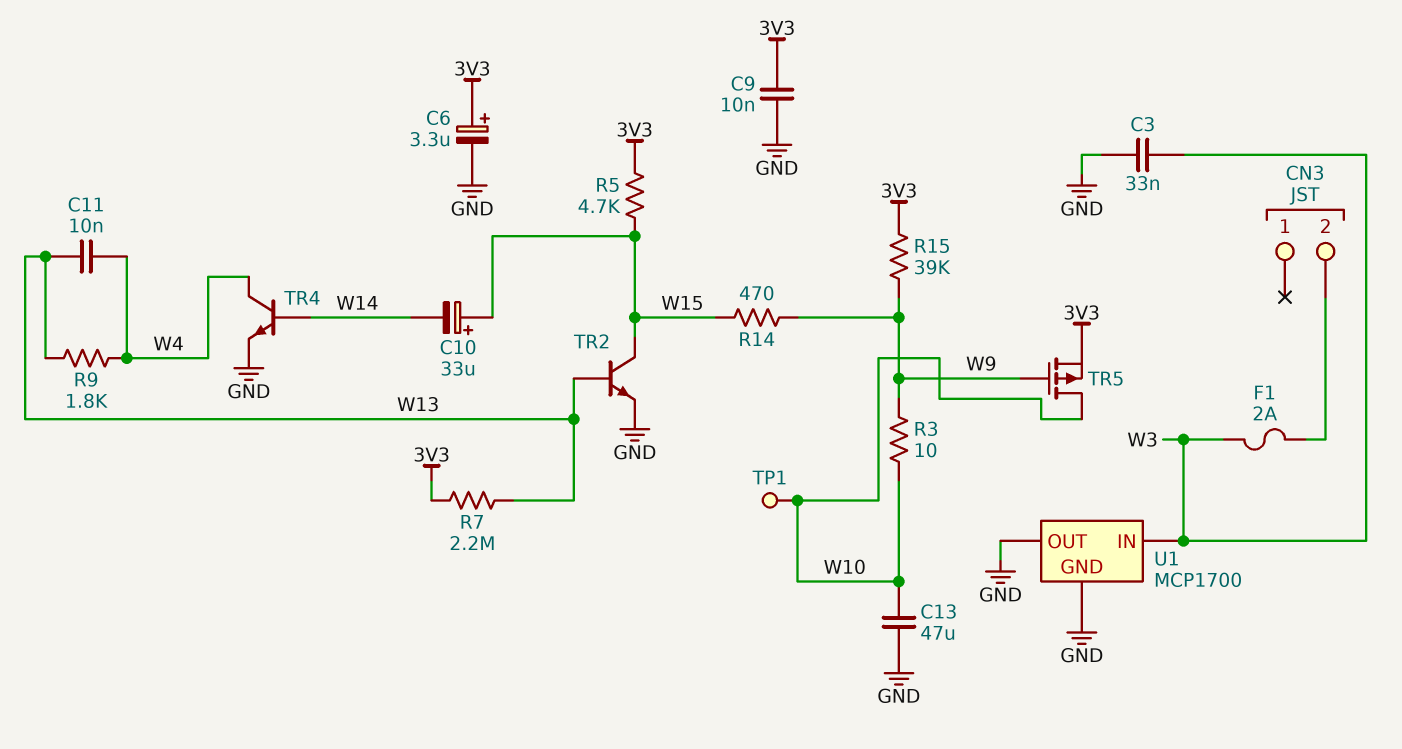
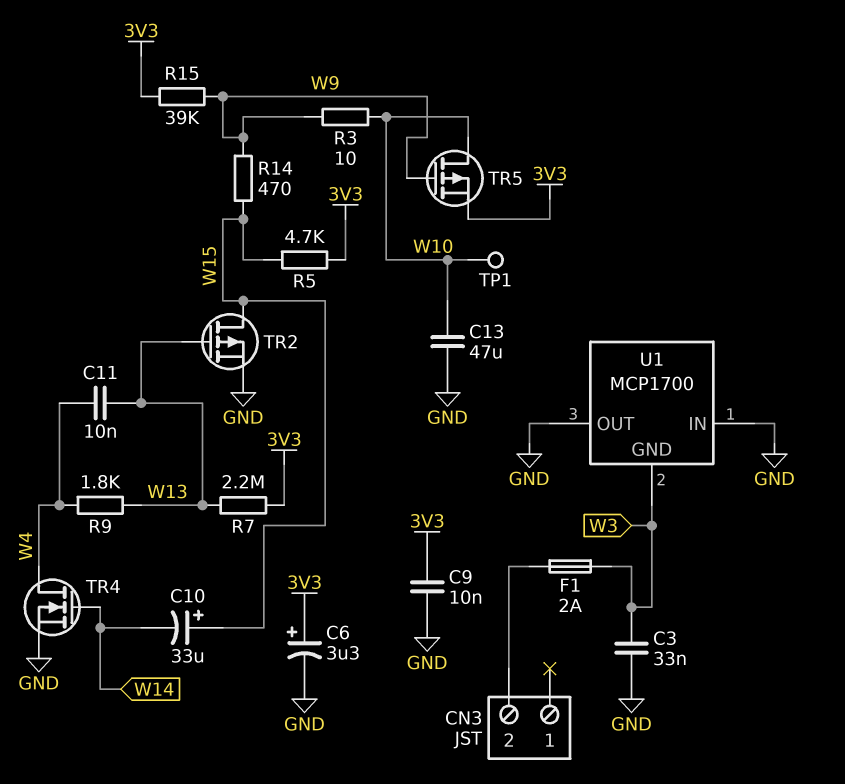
TR2: NPN (B W13, C W15, E GND) -> PMOS (G W13, D W15, S GND)
TR4: NPN (B W14, C W4, E GND) -> NMOS (G W14, D W4, S GND)
U1 pin GND: GND -> W3
U1 pin IN: W3 -> GND

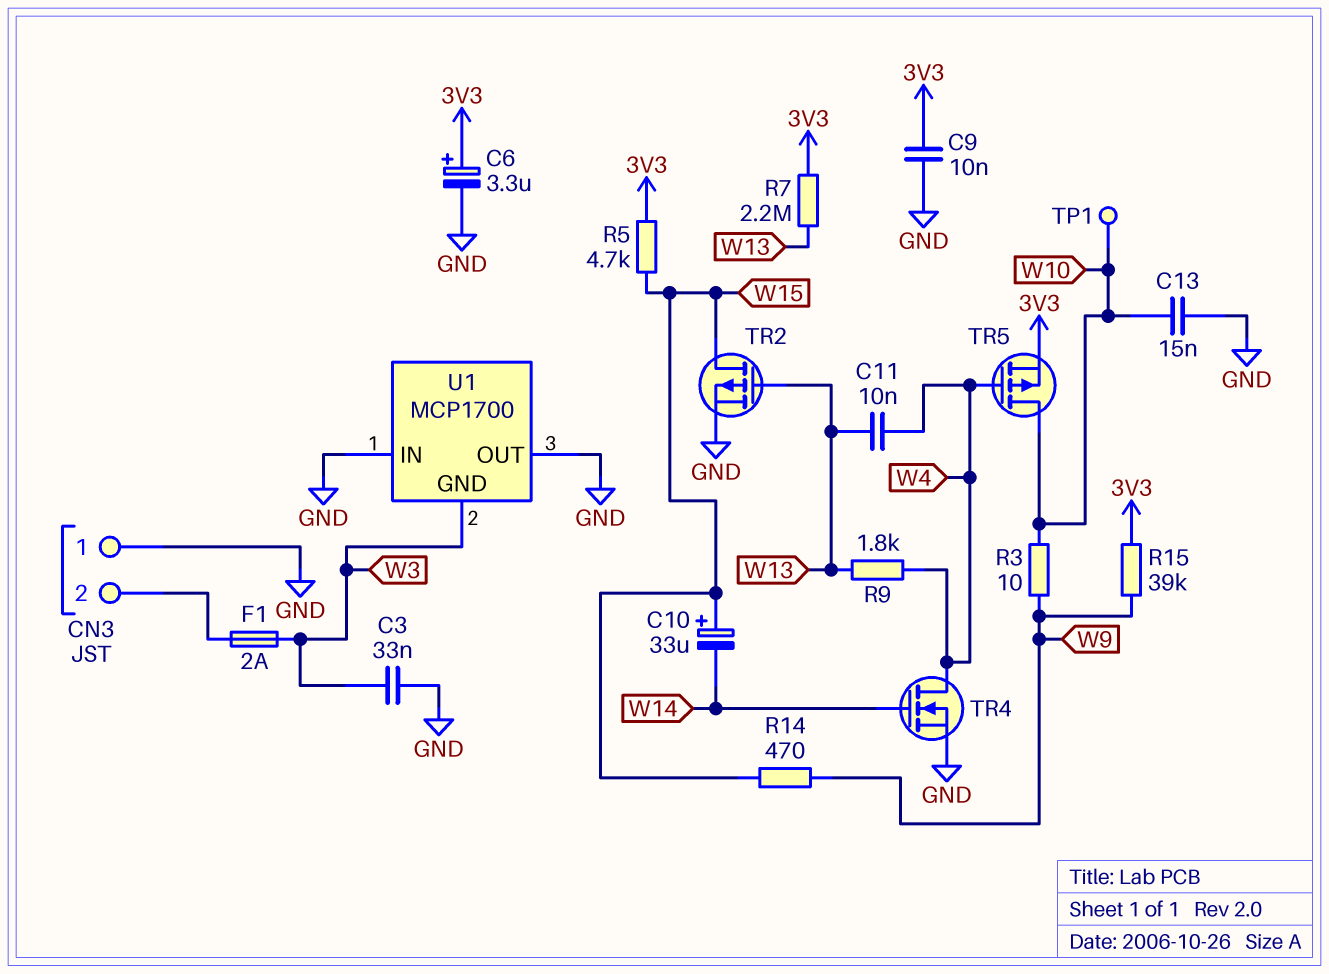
C13: 47uF (GND, W10) -> 15nF (GND, W10)
CN3 pin 1: none -> GND
TR5: PMOS (G W9, D W10, S 3V3) -> PMOS (G W4, D W10, S 3V3)

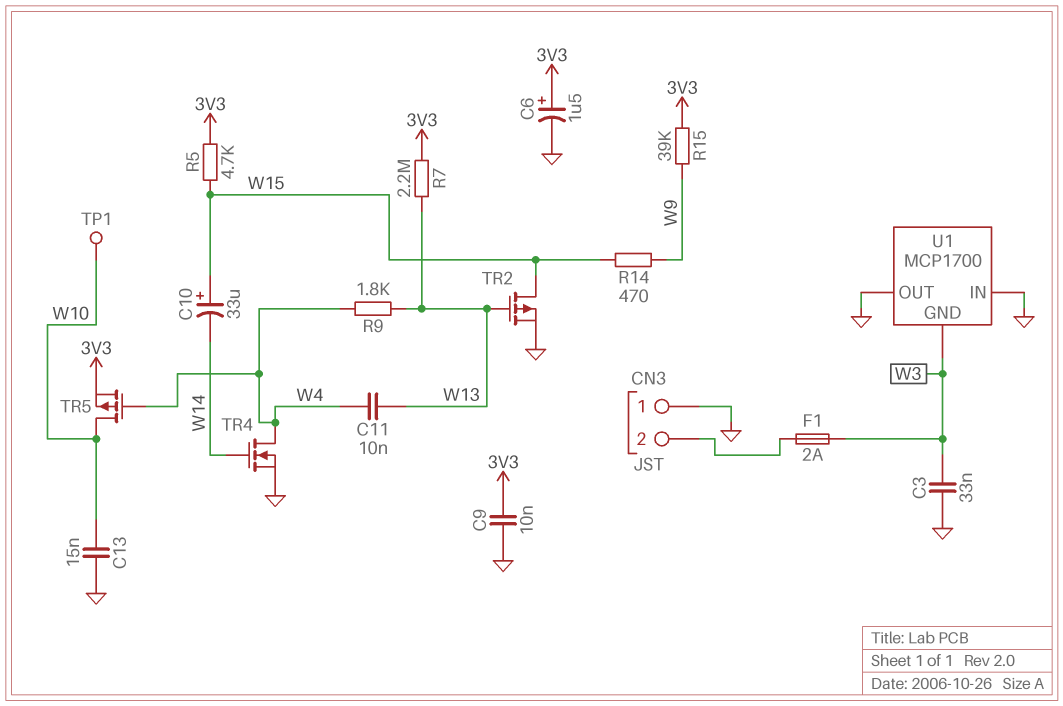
C6: 3.3uF (plus 3V3, minus GND) -> 1.5uF (plus 3V3, minus GND)
R3: 10 (W9, W10) -> none

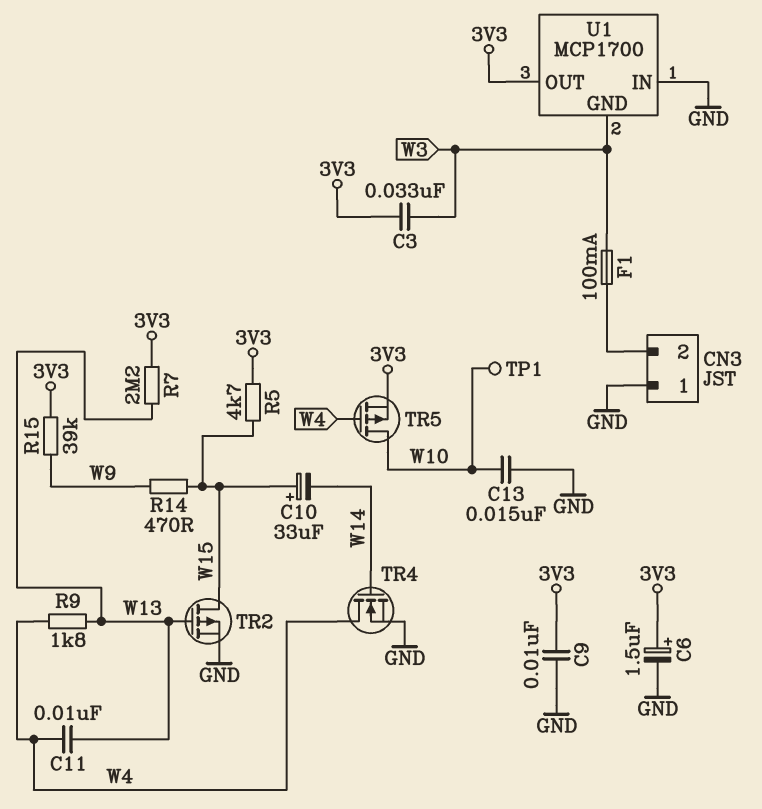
C3: 33nF (GND, W3) -> 33nF (3V3, W3)
F1: 2A (CN3/2, W3) -> 100mA (CN3/2, W3)
U1 pin OUT: GND -> 3V3

